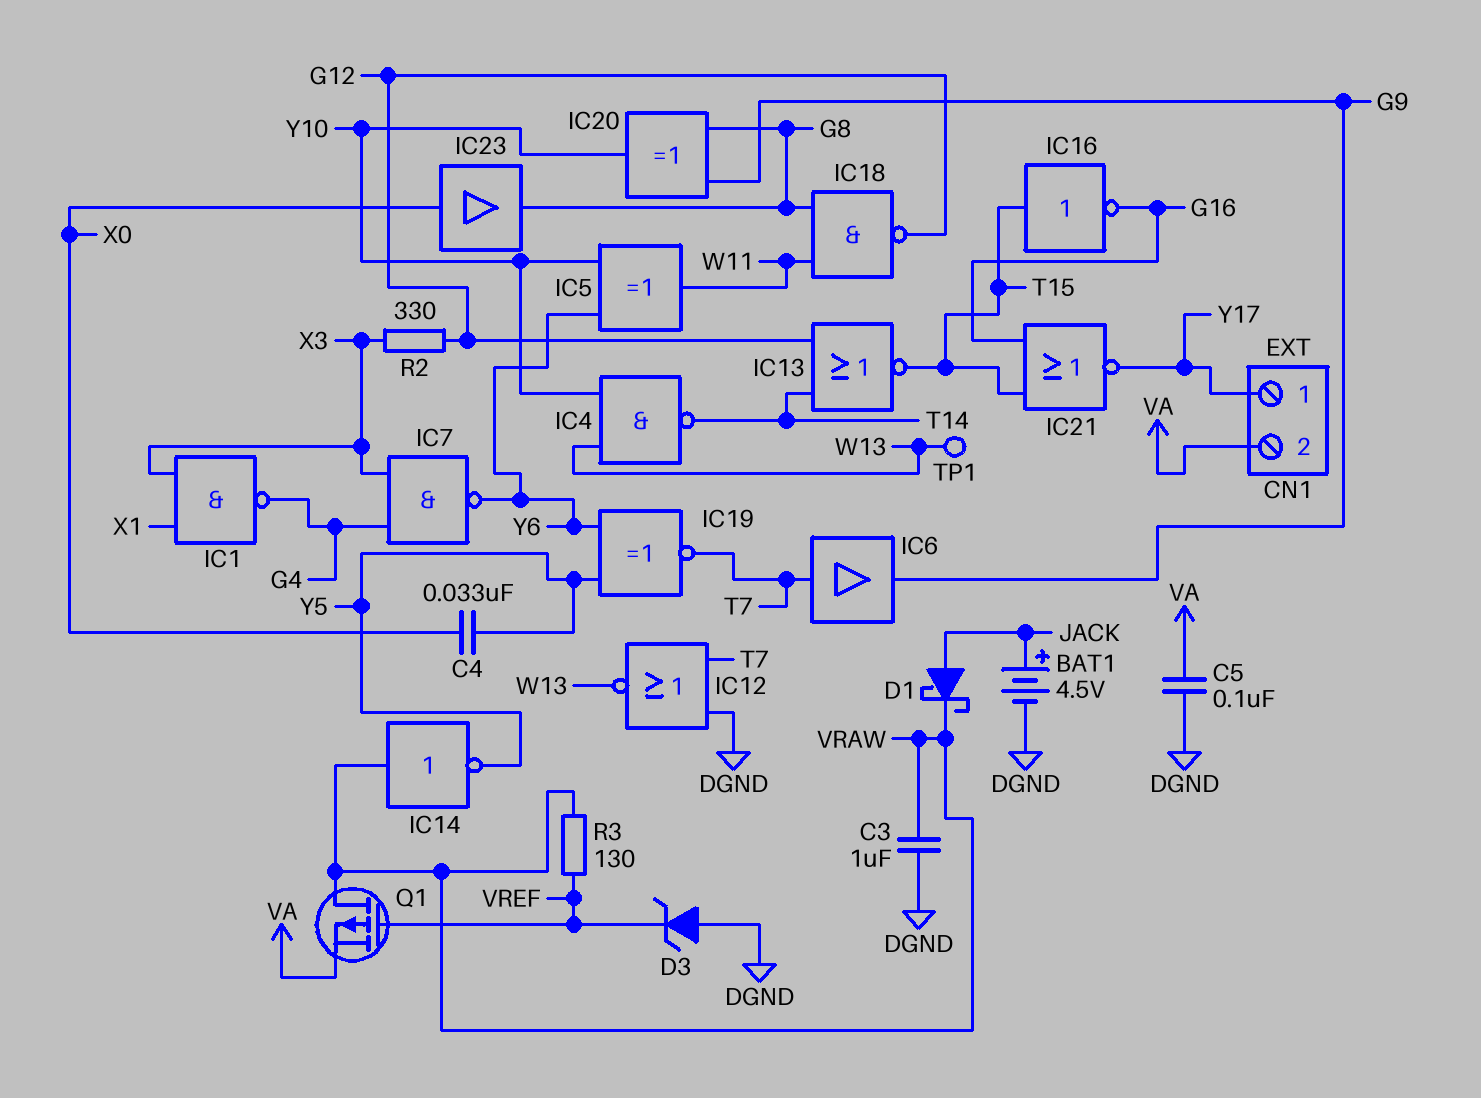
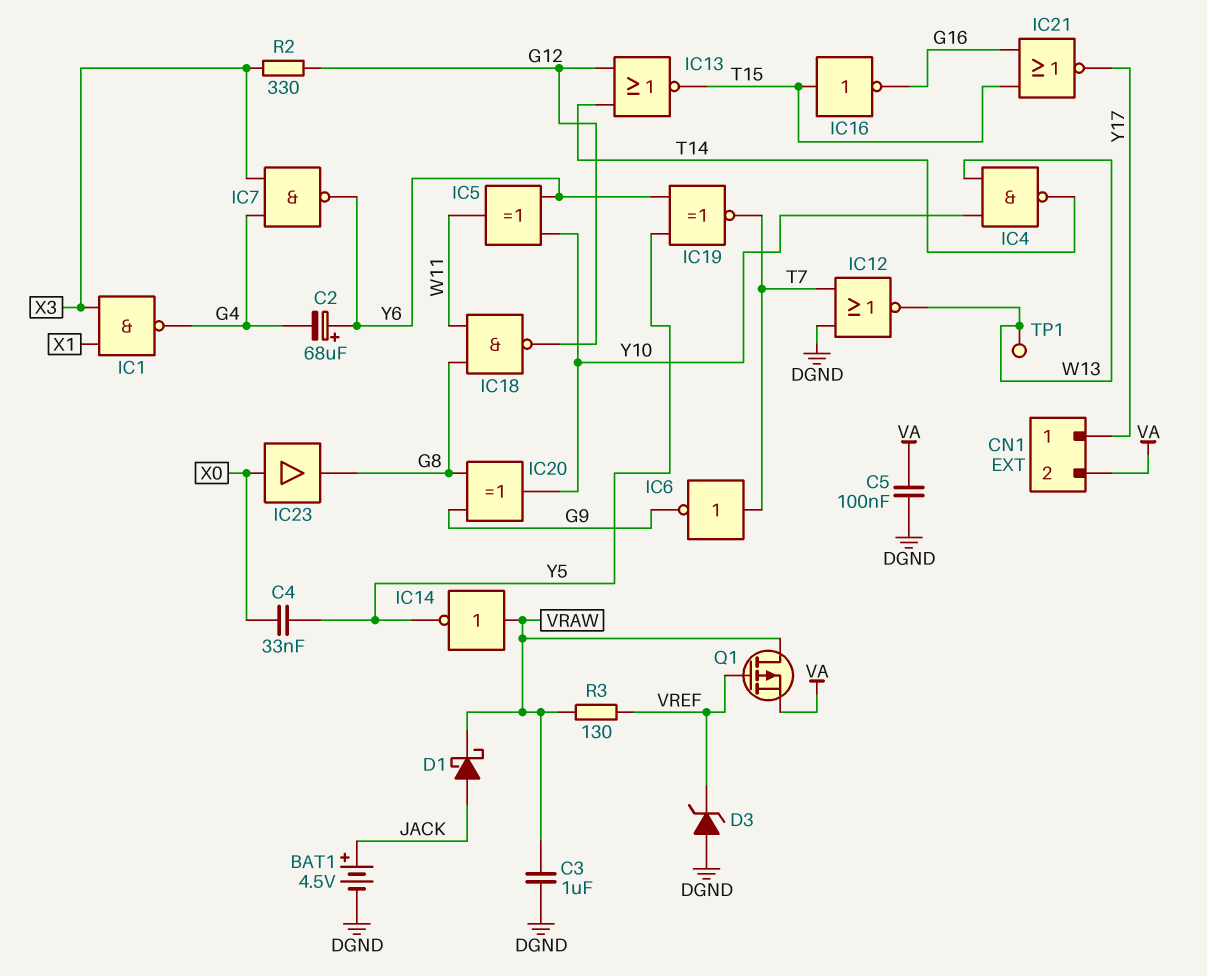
C2: none -> 68uF (plus Y6, minus G4)
IC6: buffer (in T7, out G9) -> NOT (in T7, out G9)

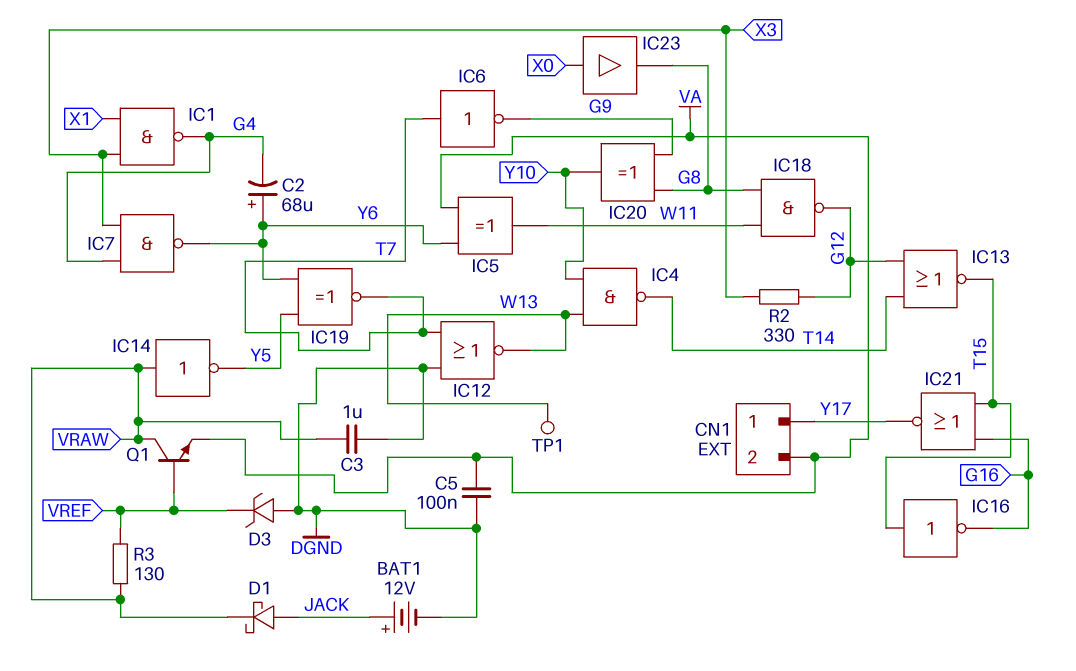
BAT1: 4.5V (plus JACK, minus DGND) -> 12V (plus JACK, minus DGND)
C4: 33nF (X0, Y5) -> none
IC5: XOR (in Y6, in Y10, out W11) -> XOR (in VA, in Y6, out W11)
Q1: PMOS (G VREF, D VRAW, S VA) -> NPN (B VREF, C VRAW, E VA)

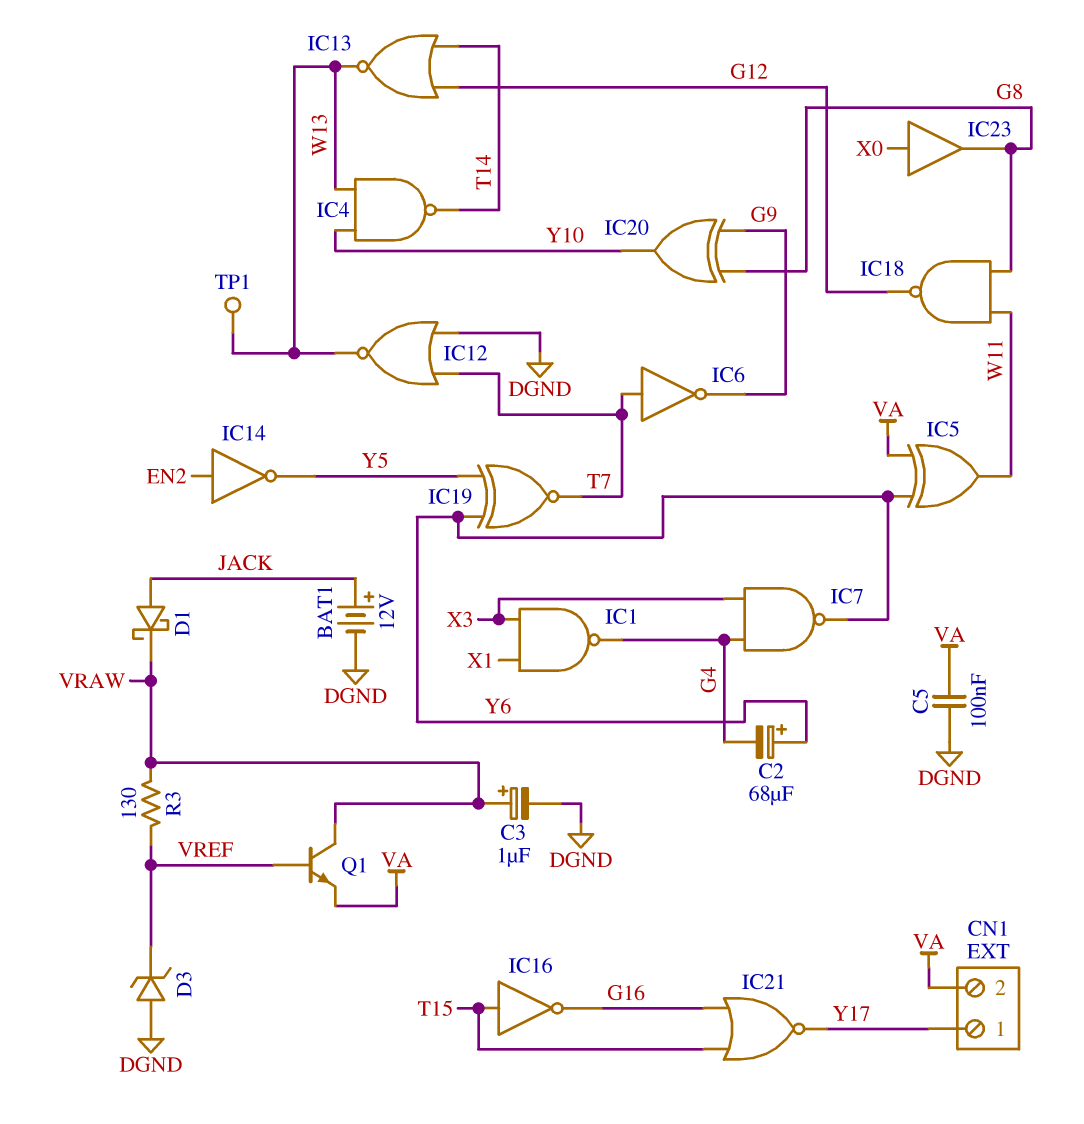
C3: 1uF (DGND, VRAW) -> 1uF (plus VRAW, minus DGND)
IC13: NOR (in G12, in T14, out T15) -> NOR (in G12, in T14, out W13)
IC14: NOT (in VRAW, out Y5) -> NOT (in EN2, out Y5)
R2: 330 (G12, X3) -> none

